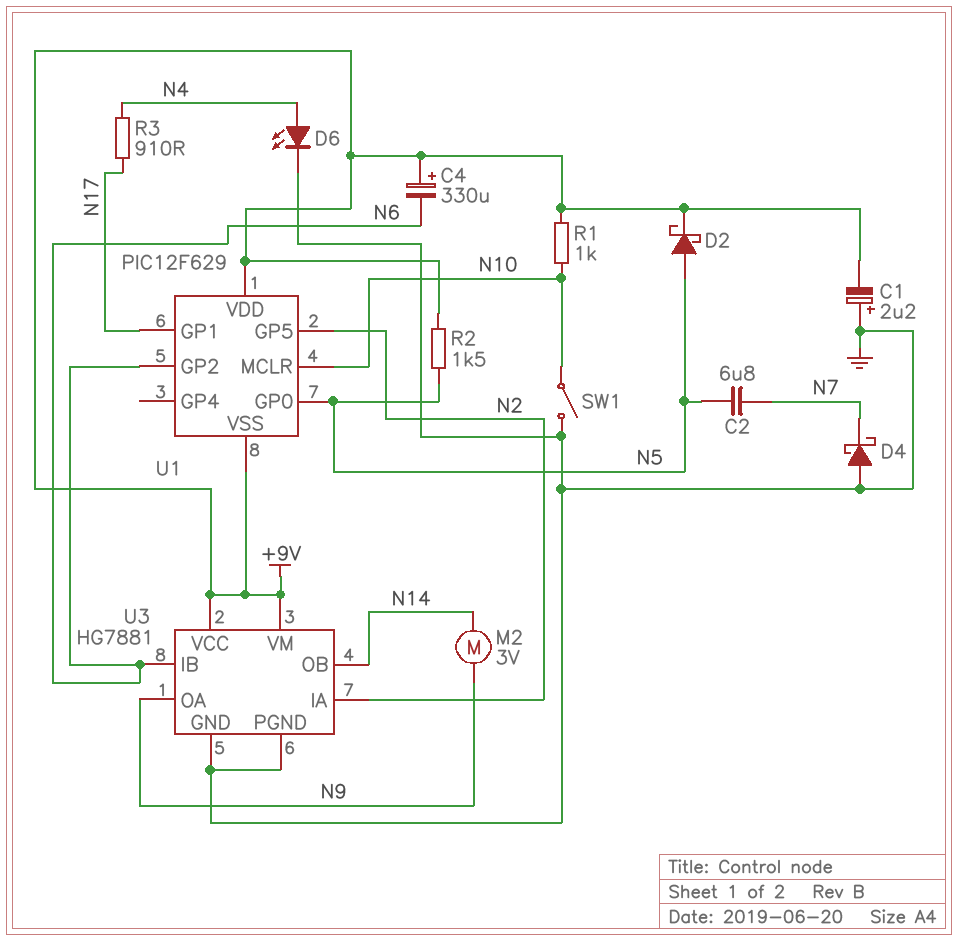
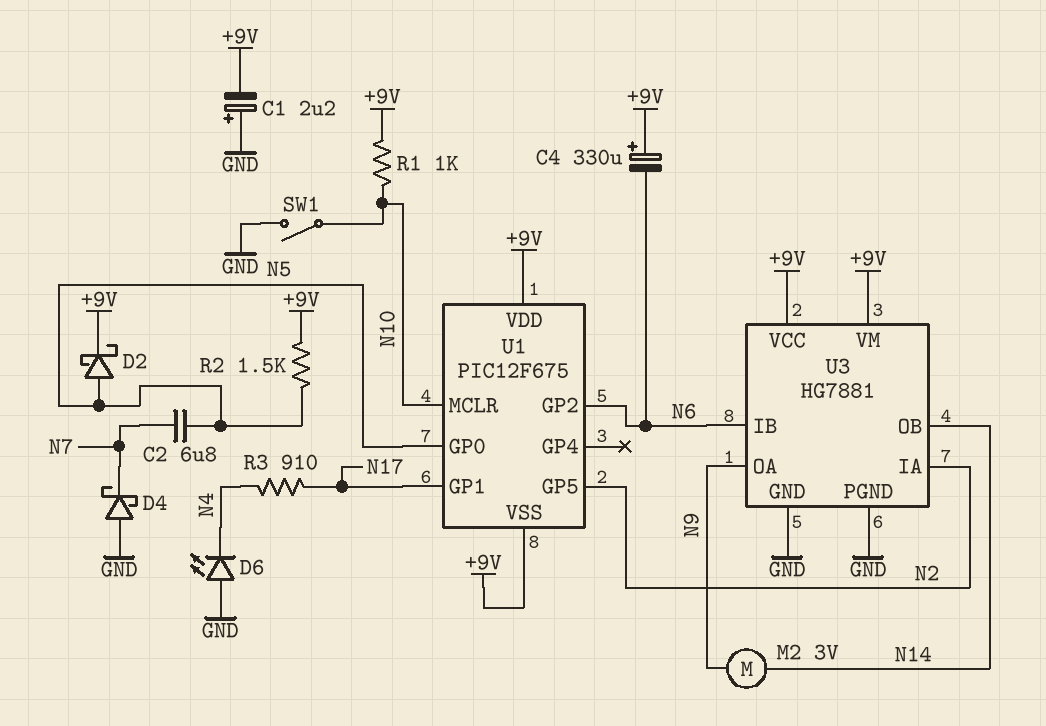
D6: LED (A N4, K GND) -> LED (A GND, K N4)
U1: PIC12F629 -> PIC12F675

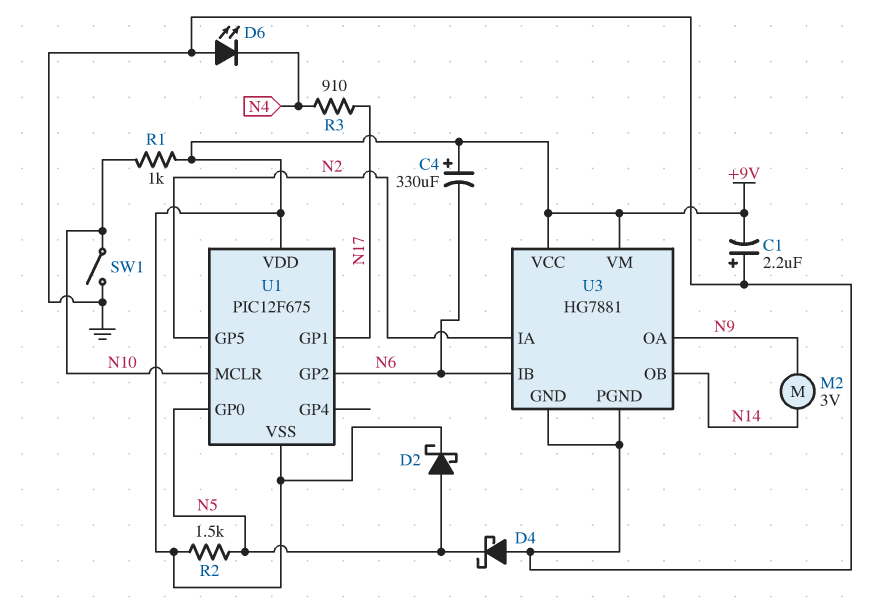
C2: 6.8uF (N5, N7) -> none
D4: schottky (A GND, K N7) -> schottky (A GND, K N5)

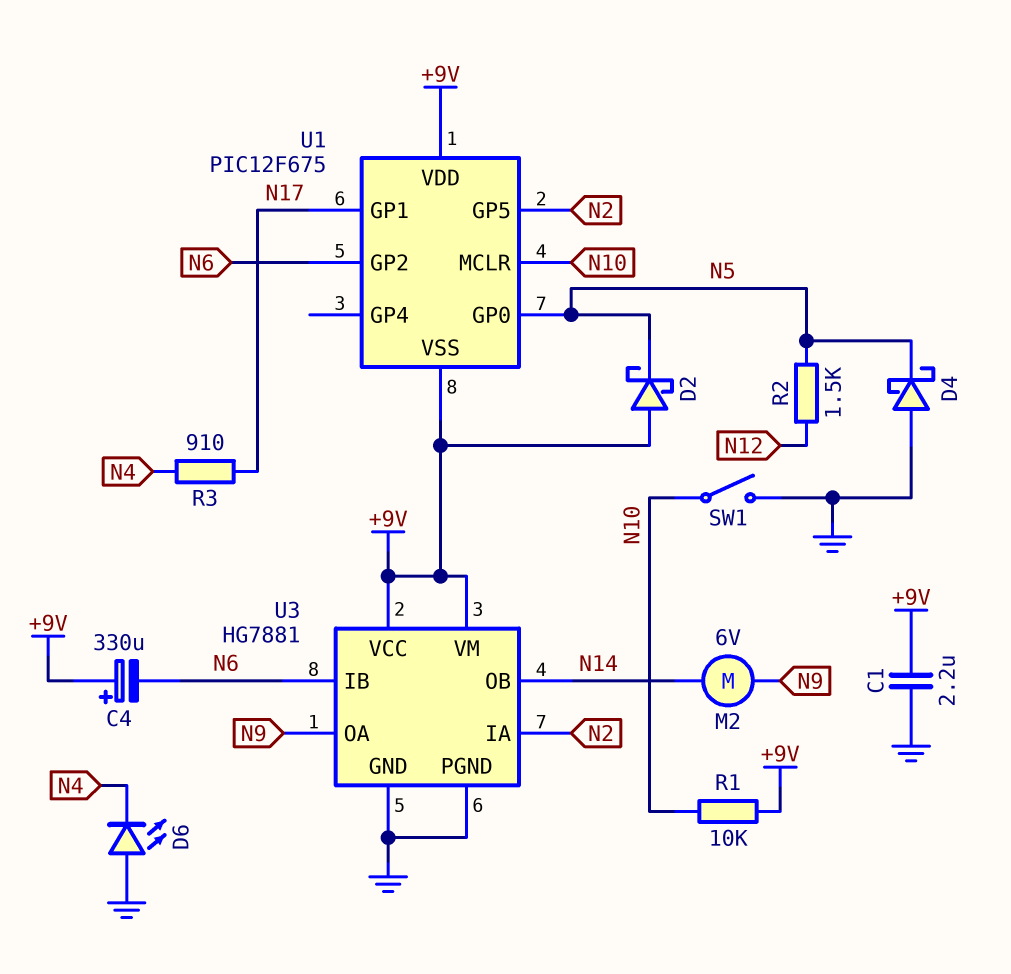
C1: 2.2uF (plus GND, minus +9V) -> 2.2uF (+9V, GND)
D2: schottky (A N5, K +9V) -> schottky (A +9V, K N5)
M2: motor 3V (N9, N14) -> motor 6V (N9, N14)
R1: 1k (+9V, N10) -> 10k (+9V, N10)
R2: 1.5k (+9V, N5) -> 1.5k (N5, N12)

